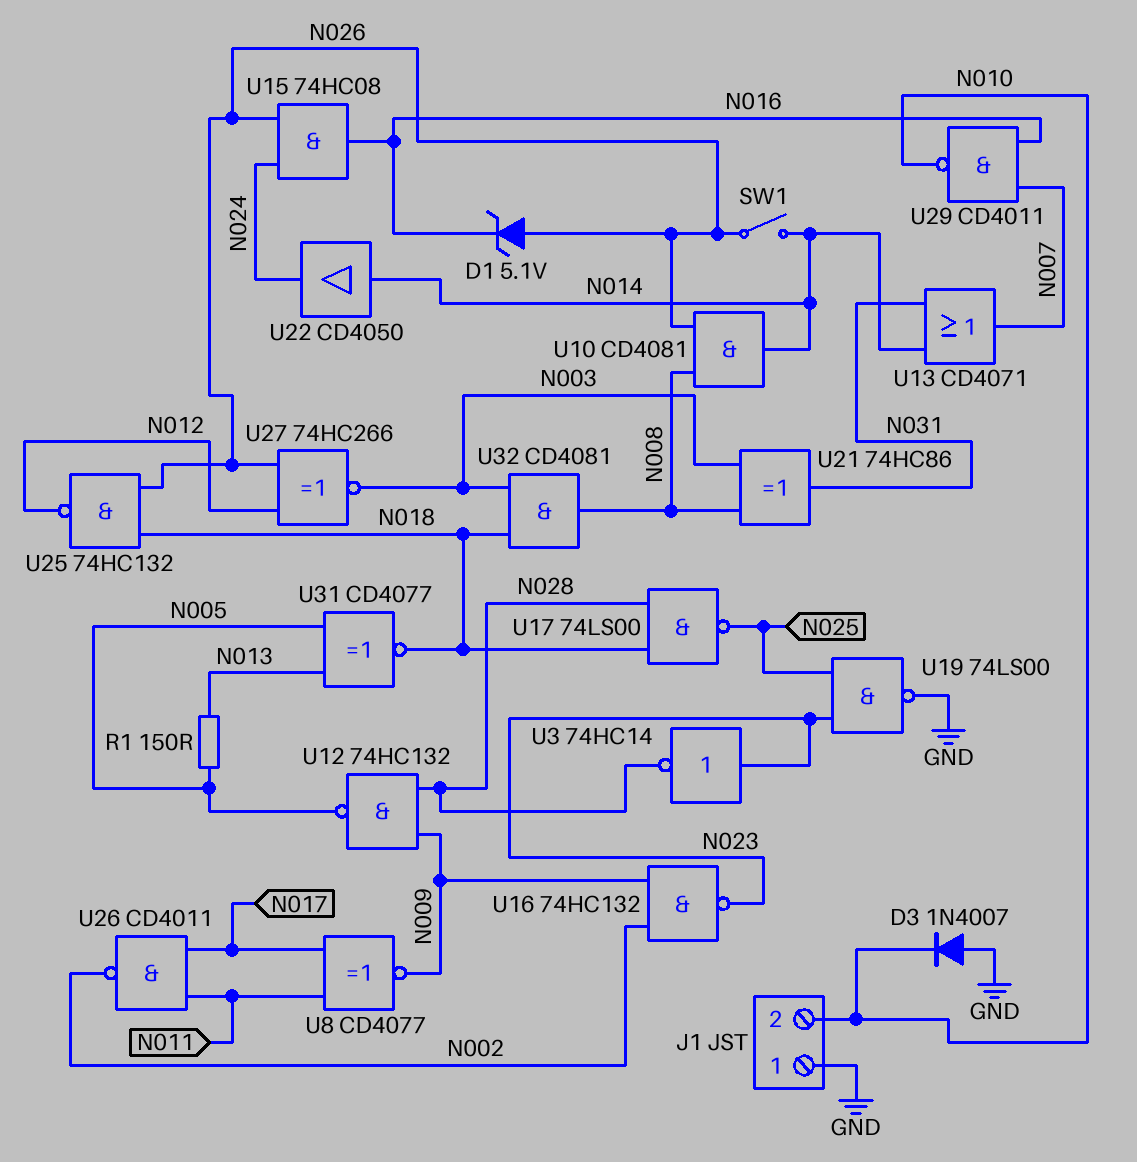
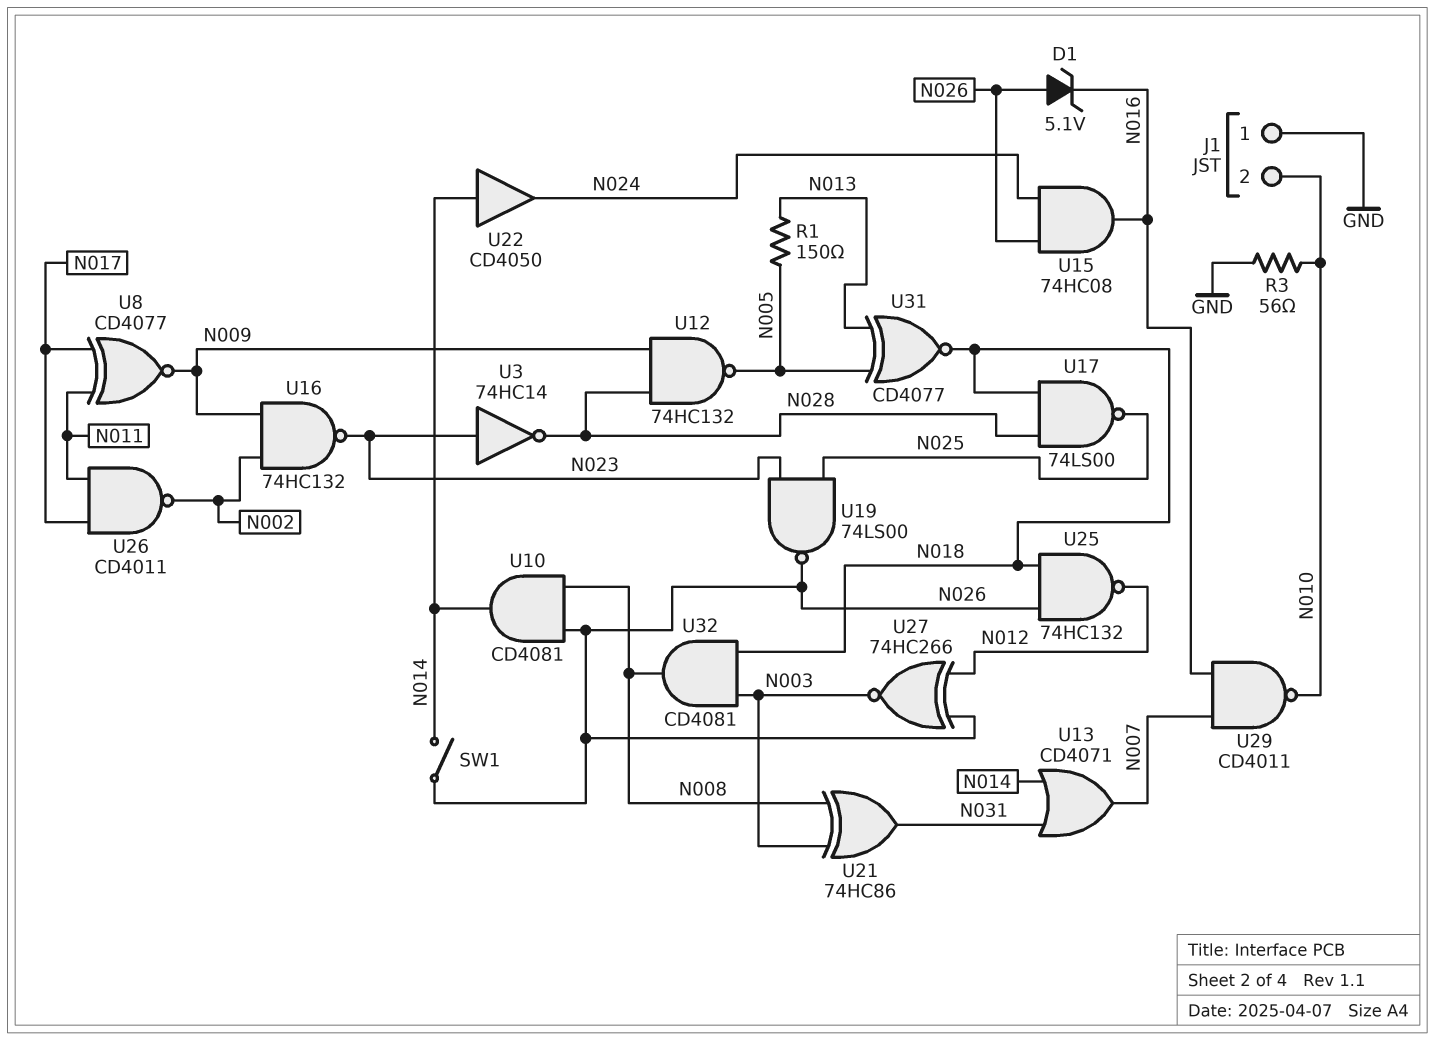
D3: diode 1N4007 (A GND, K N010) -> none
R3: none -> 56 (GND, N010)
U19: NAND 74LS00 (in N023, in N025, out GND) -> NAND 74LS00 (in N023, in N025, out N026)

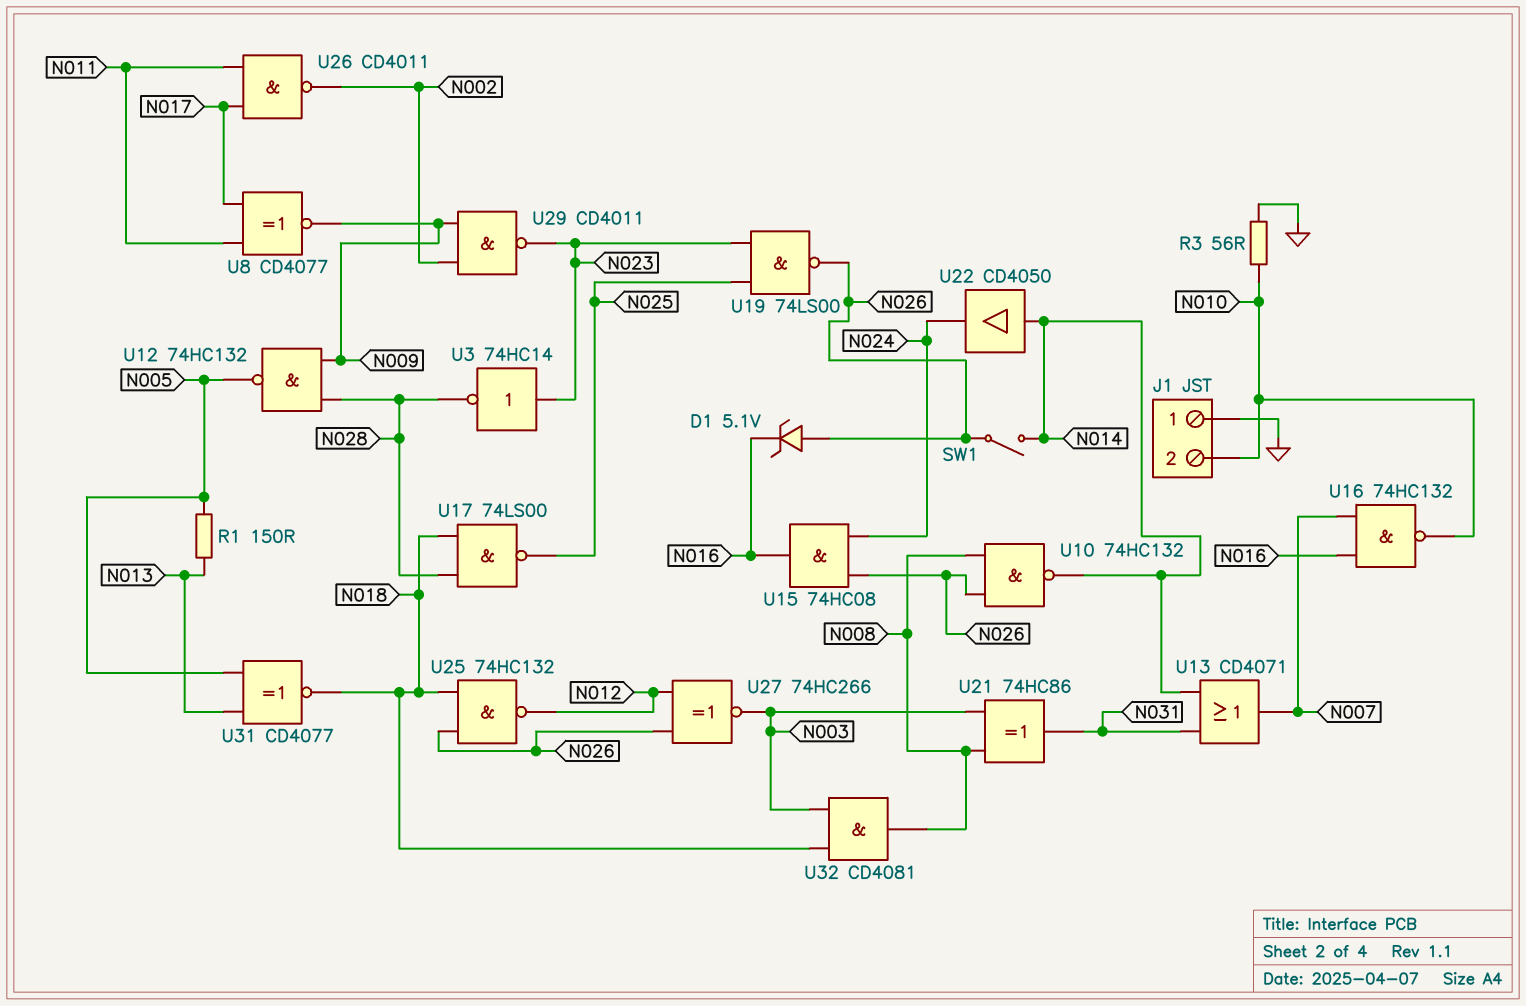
U10: AND CD4081 (in N008, in N026, out N014) -> NAND 74HC132 (in N008, in N026, out N014)
U16: NAND 74HC132 (in N002, in N009, out N023) -> NAND 74HC132 (in N007, in N016, out N010)
U29: NAND CD4011 (in N007, in N016, out N010) -> NAND CD4011 (in N002, in N009, out N023)

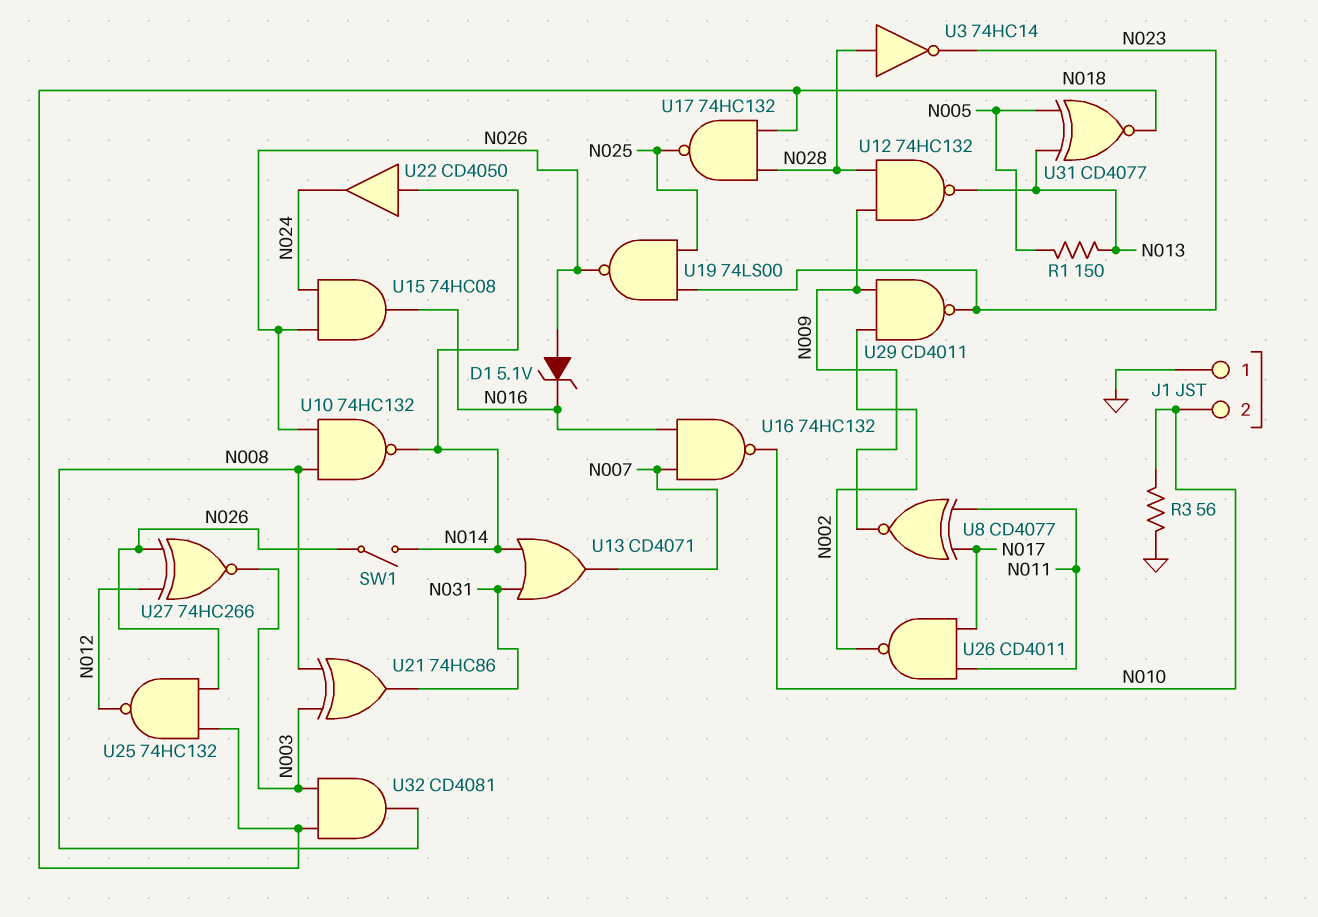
U3: NOT 74HC14 (in N023, out N028) -> NOT 74HC14 (in N028, out N023)
U12: NAND 74HC132 (in N009, in N028, out N005) -> NAND 74HC132 (in N009, in N028, out N013)
U17: NAND 74LS00 (in N018, in N028, out N025) -> NAND 74HC132 (in N018, in N028, out N025)

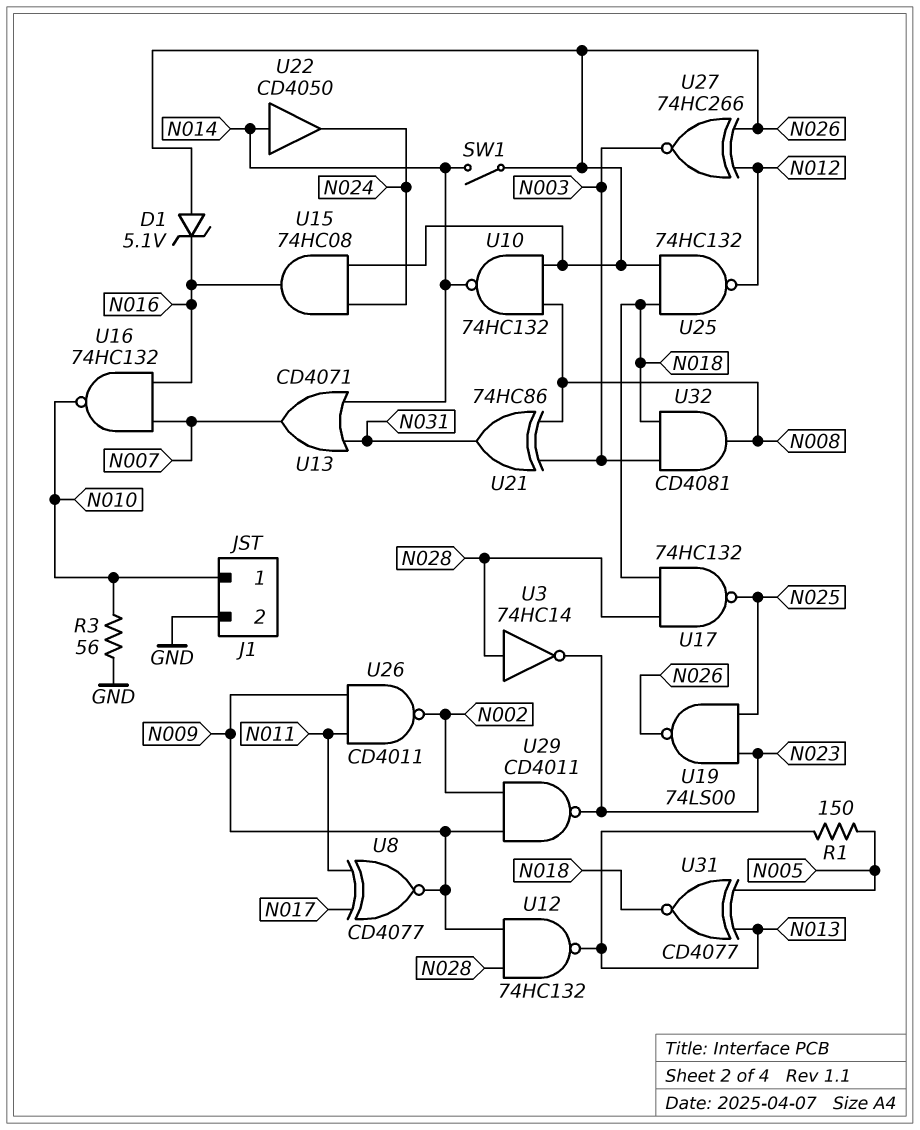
J1 pin 1: GND -> N010
J1 pin 2: N010 -> GND
U26: NAND CD4011 (in N011, in N017, out N002) -> NAND CD4011 (in N009, in N011, out N002)

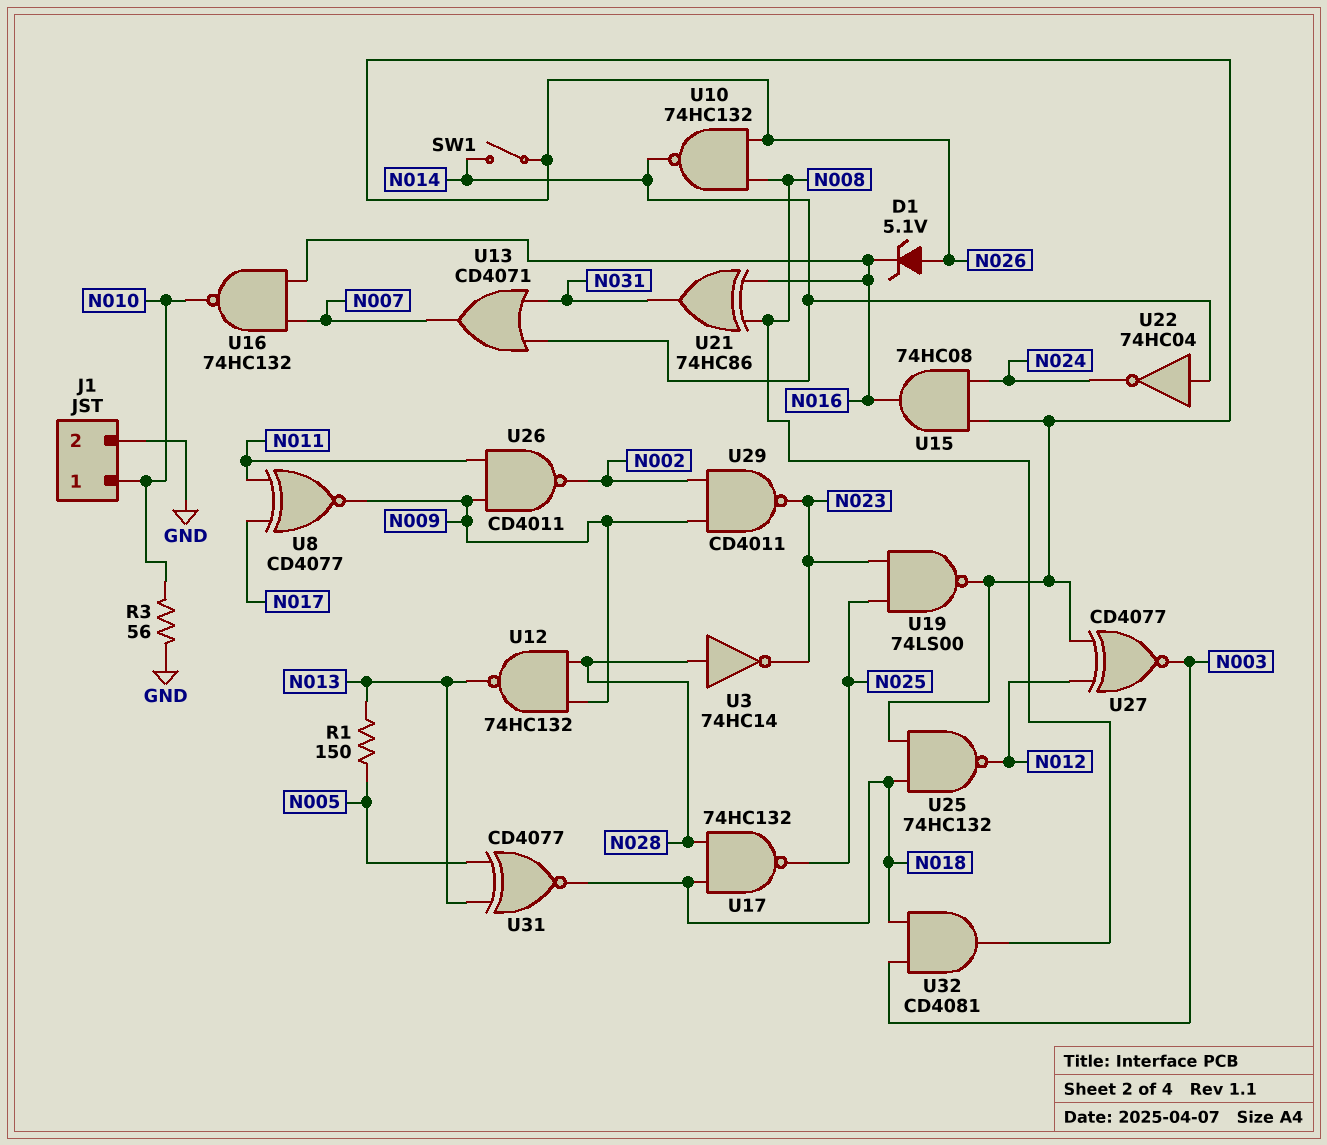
U21: XOR 74HC86 (in N003, in N008, out N031) -> XOR 74HC86 (in N008, in N016, out N031)
U22: buffer CD4050 (in N014, out N024) -> NOT 74HC04 (in N014, out N024)
U27: XNOR 74HC266 (in N012, in N026, out N003) -> XNOR CD4077 (in N012, in N026, out N003)

